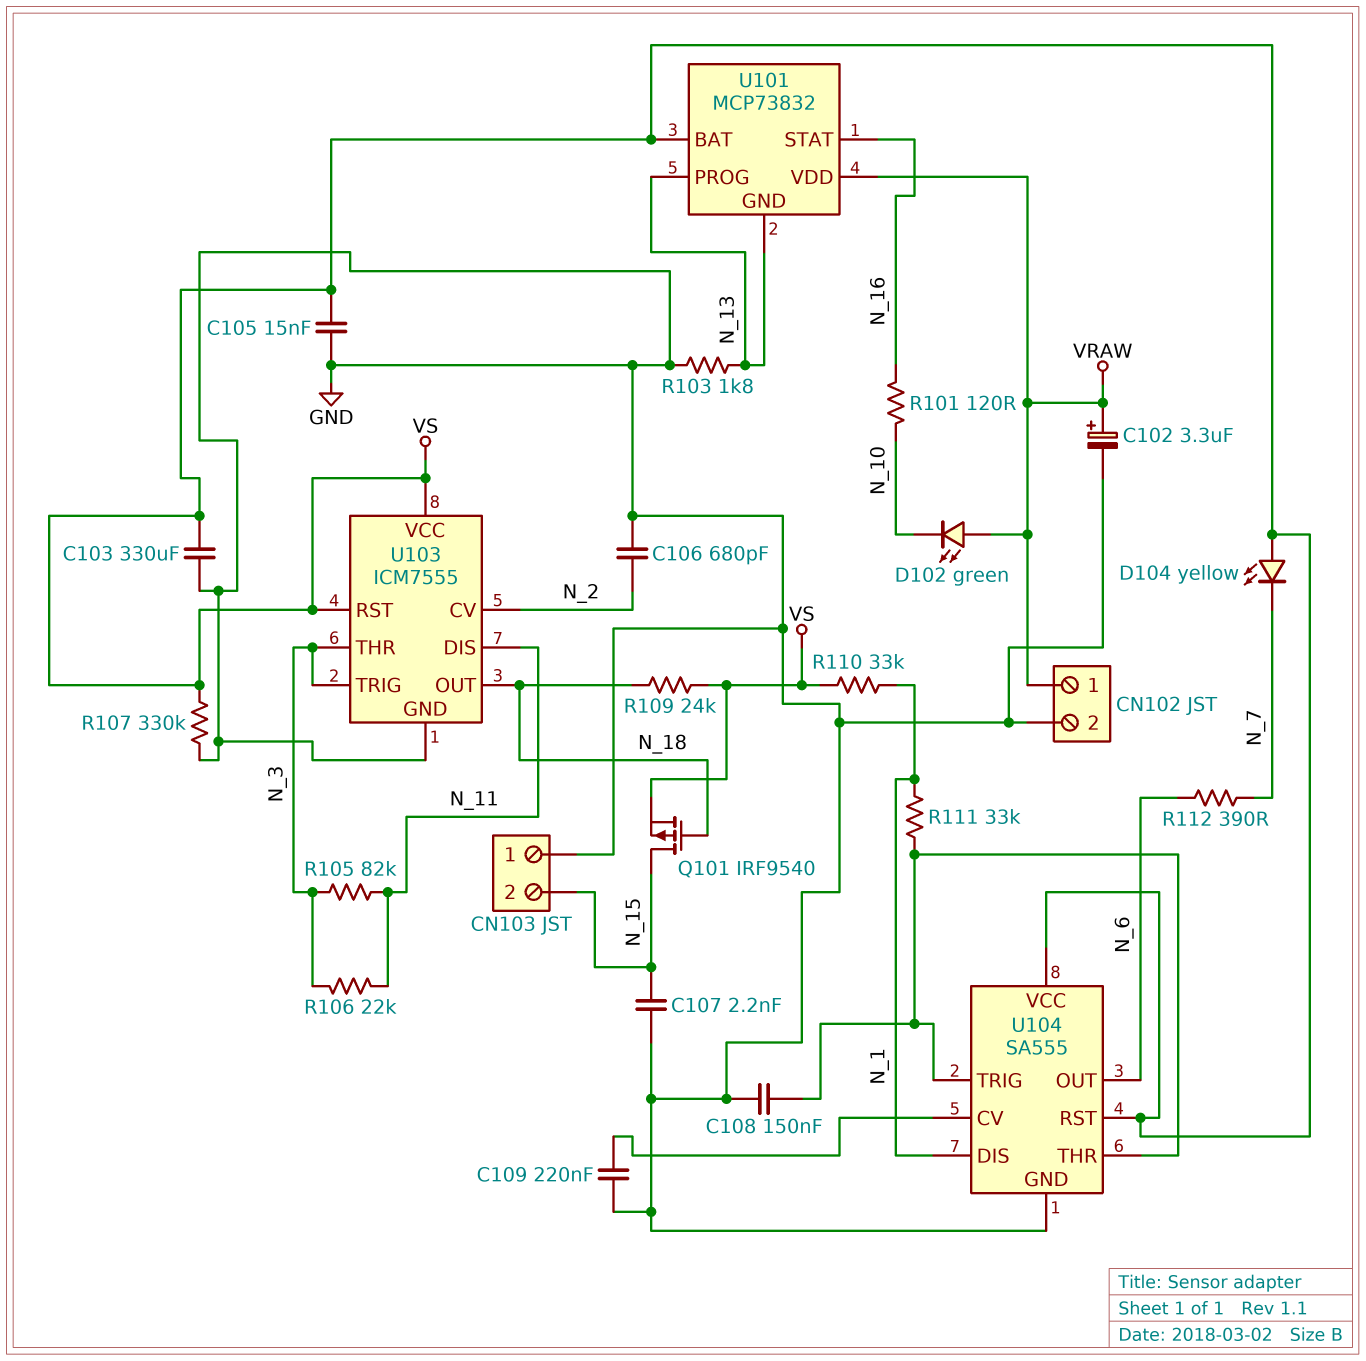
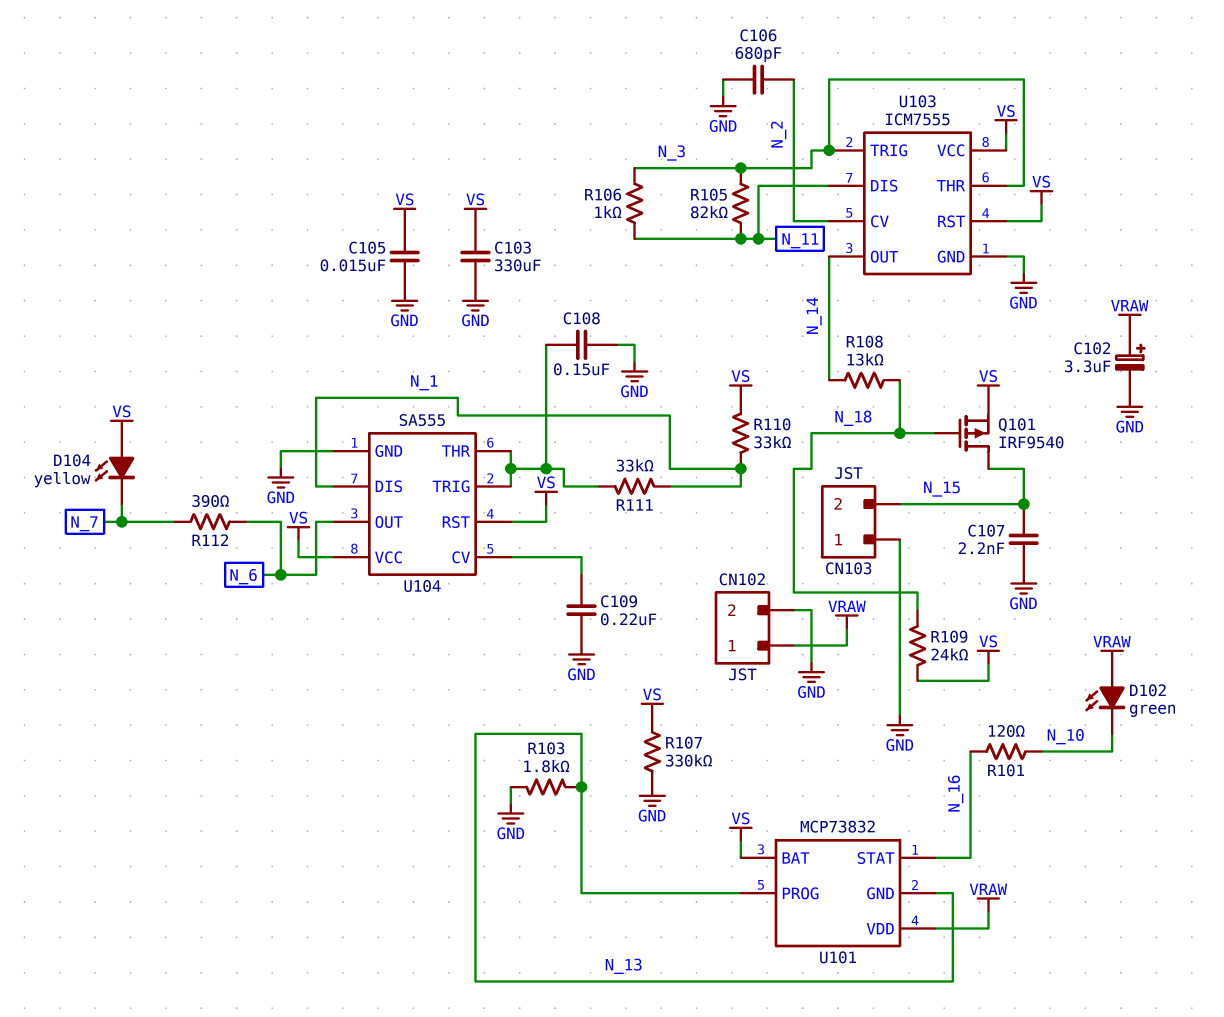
R106: 22k (N_3, N_11) -> 1k (N_3, N_11)
R108: none -> 13k (N_14, N_18)
U103 pin OUT: N_18 -> N_14

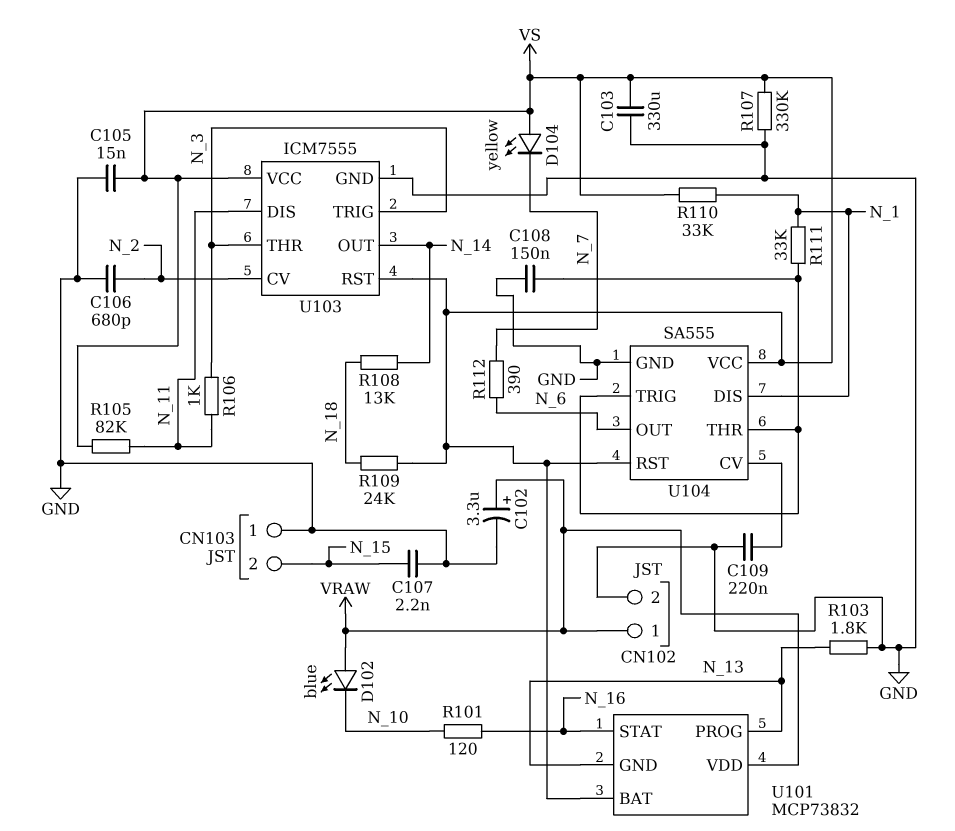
D102: LED green (A VRAW, K N_10) -> LED blue (A VRAW, K N_10)
Q101: PMOS IRF9540 (G N_18, D N_15, S VS) -> none
R105: 82k (N_3, N_11) -> 82k (N_11, VS)

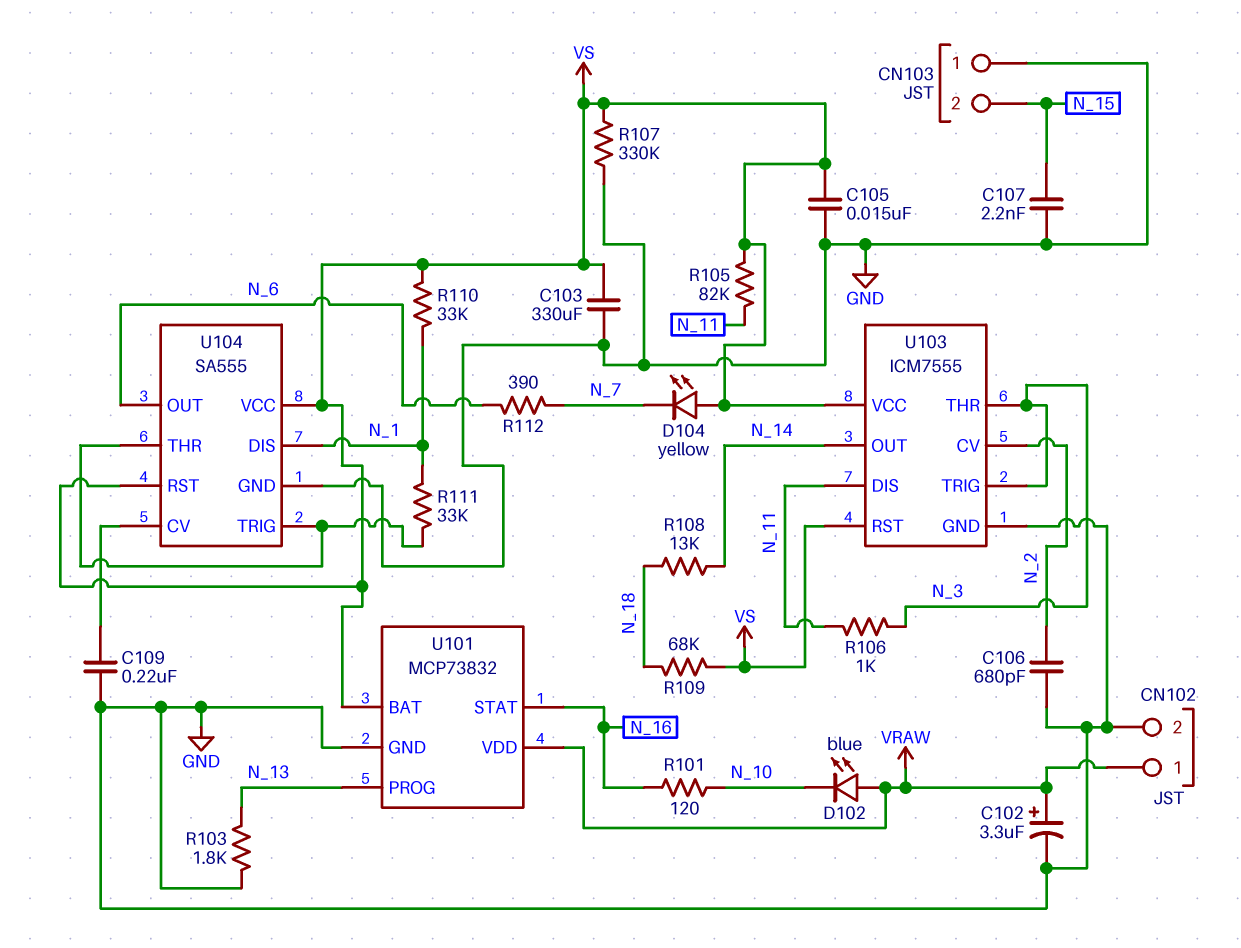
C108: 150nF (GND, U104/THR) -> none
R109: 24k (N_18, VS) -> 68k (N_18, VS)
U101 pin GND: N_13 -> GND

